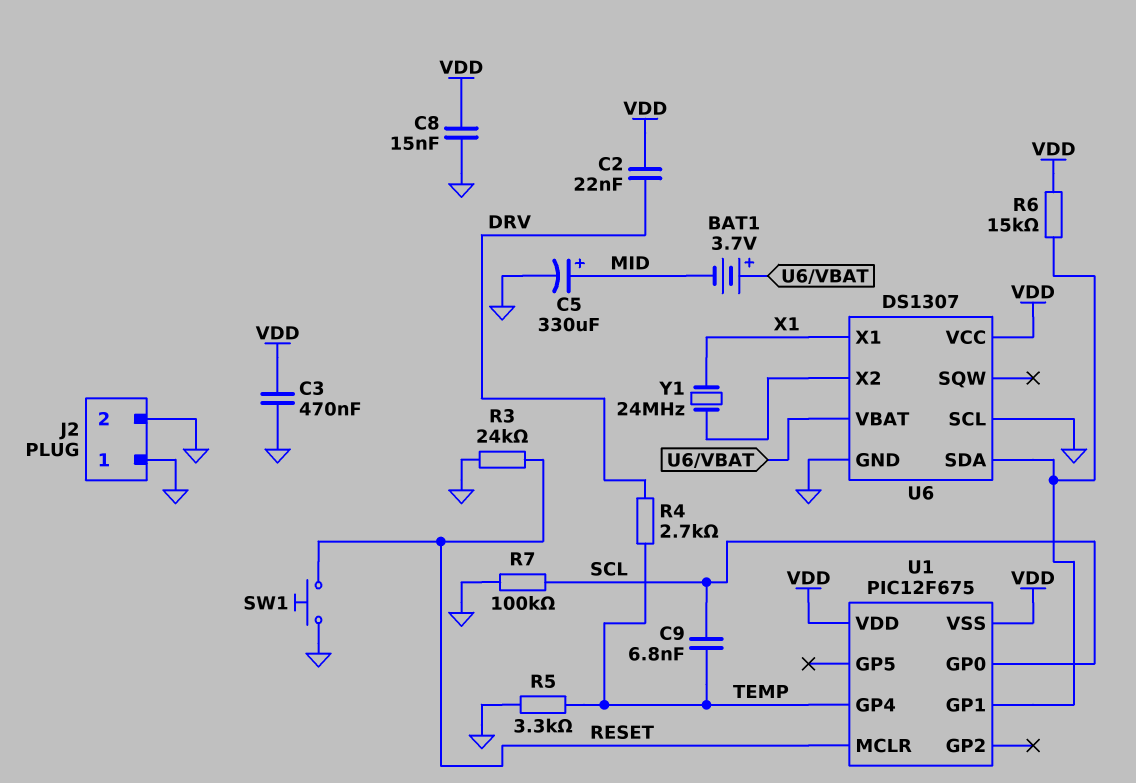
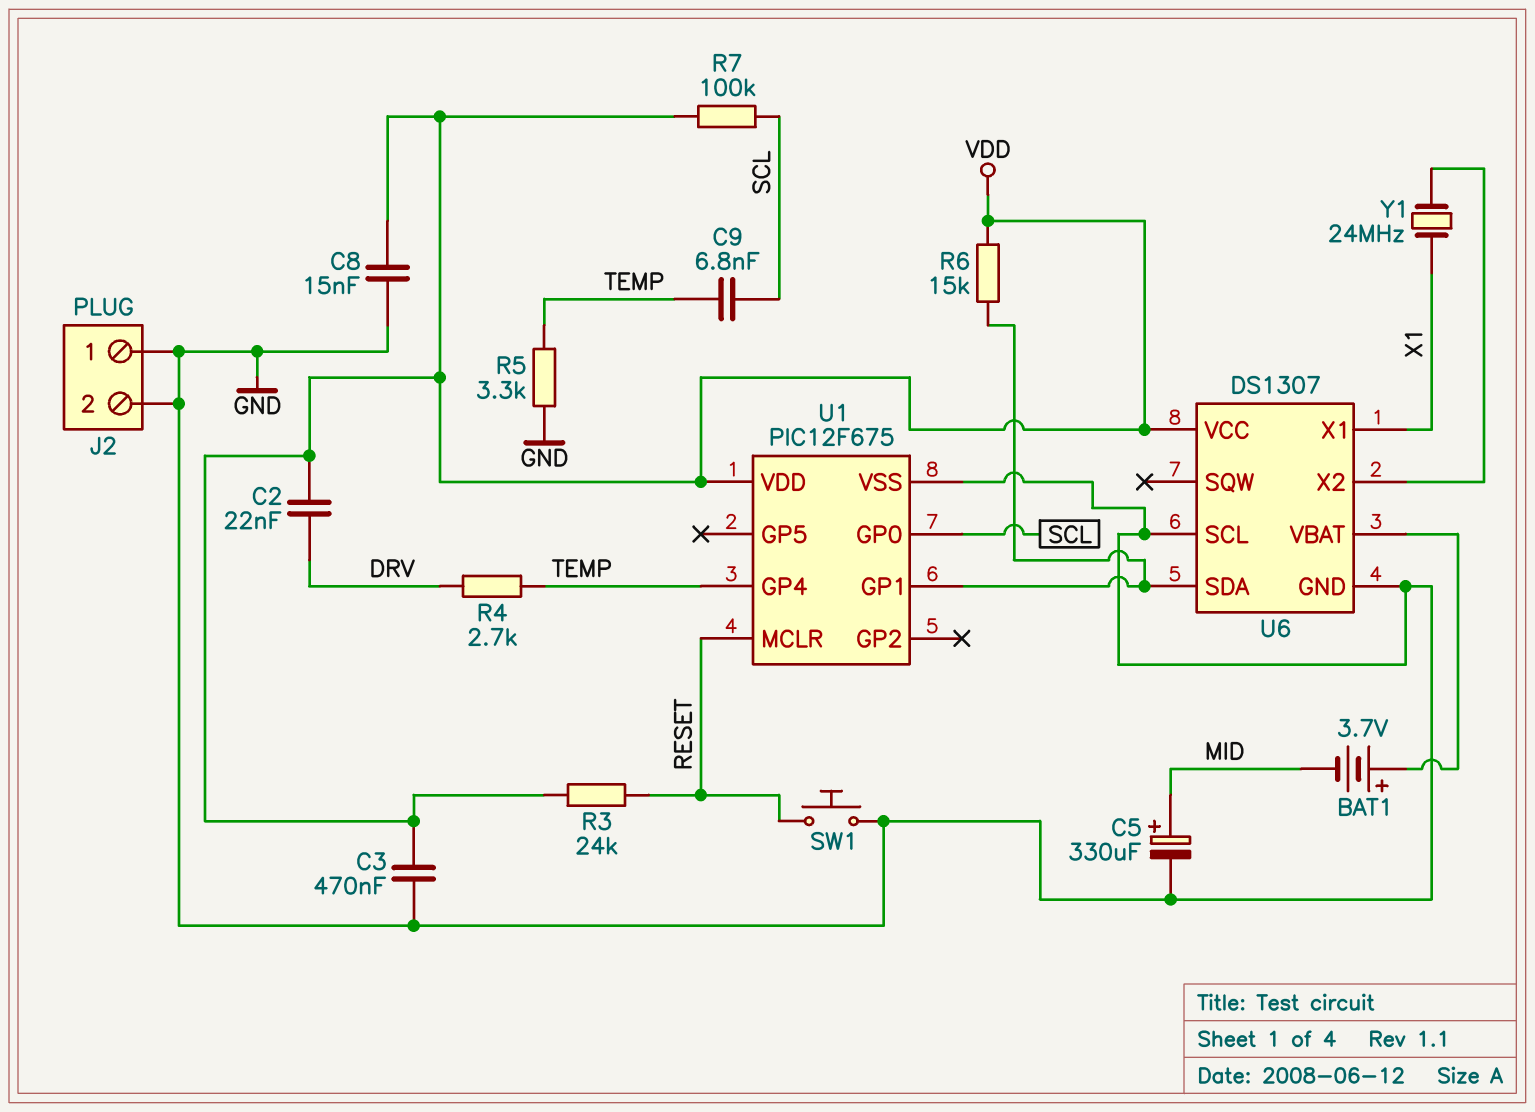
R3: 24k (GND, RESET) -> 24k (RESET, VDD)
R7: 100k (GND, SCL) -> 100k (SCL, VDD)
U1 pin VSS: VDD -> GND

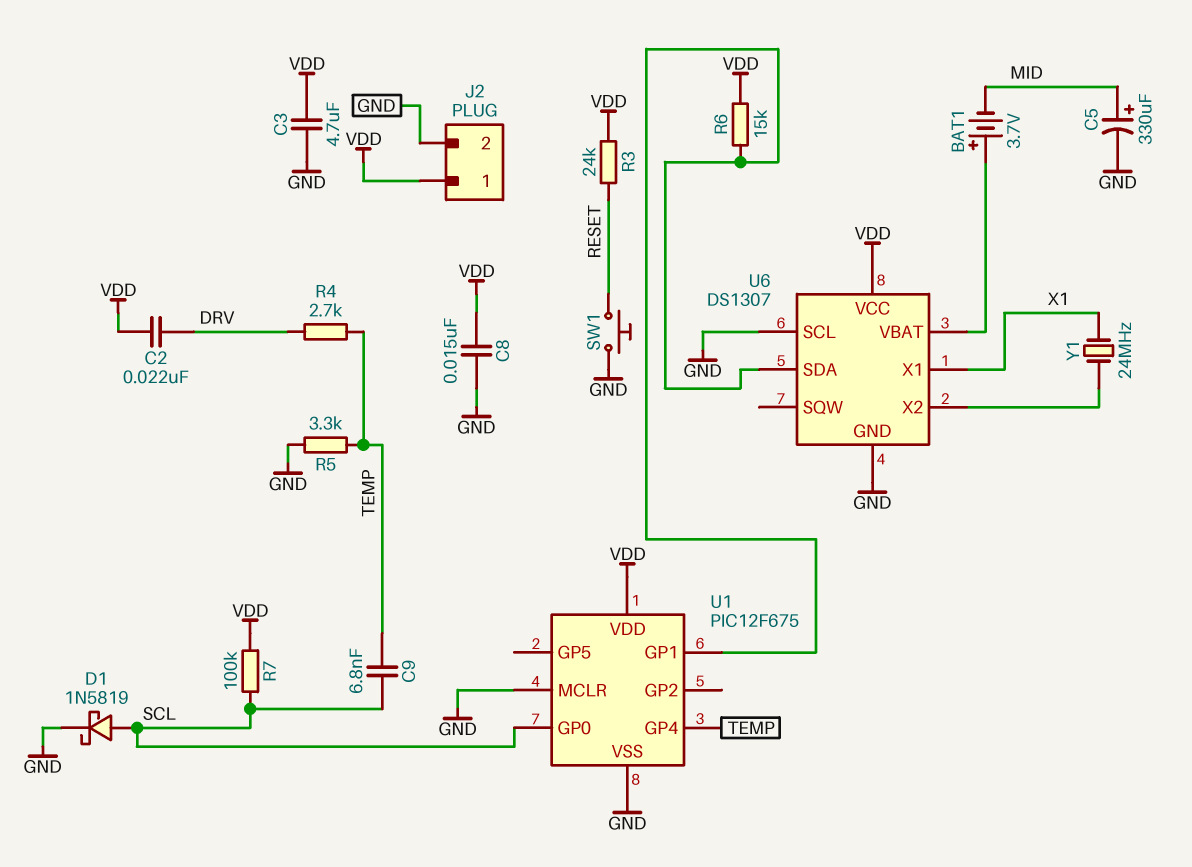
C3: 470nF (GND, VDD) -> 4.7uF (GND, VDD)
D1: none -> schottky 1N5819 (A SCL, K GND)
J2 pin 1: GND -> VDD
U1 pin MCLR: RESET -> GND

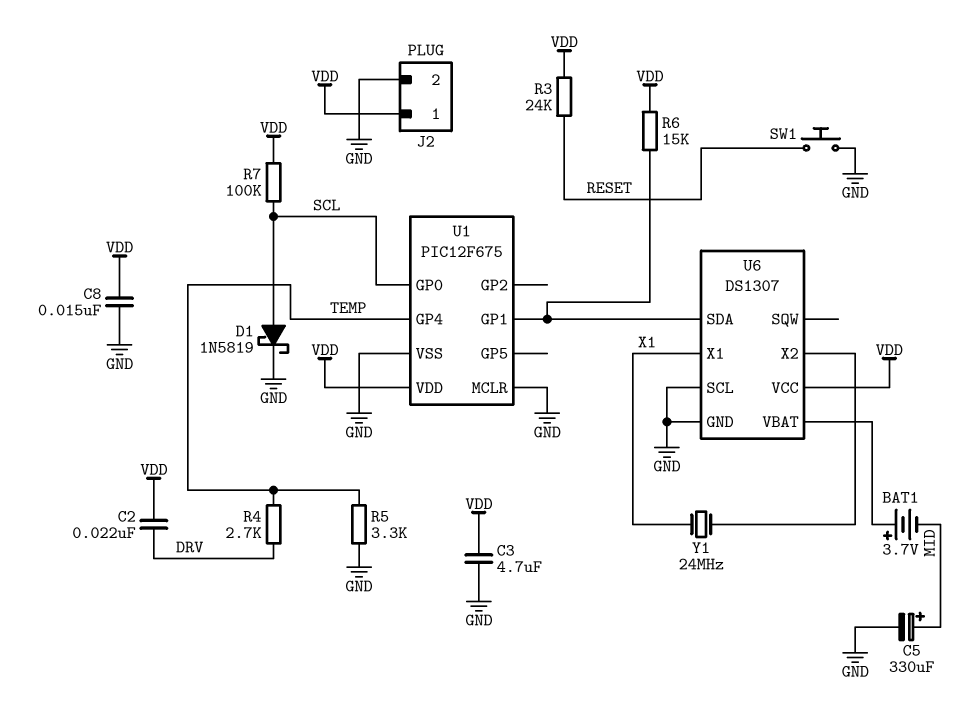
C9: 6.8nF (SCL, TEMP) -> none

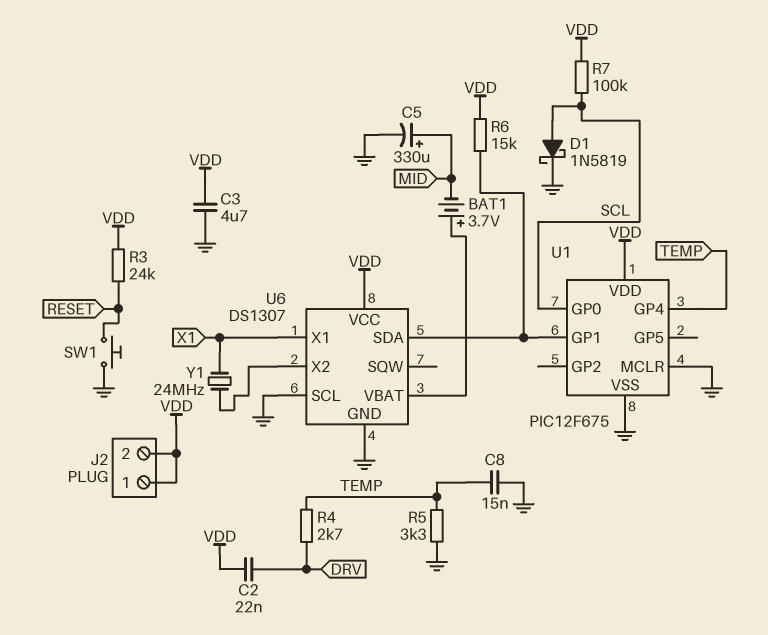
C8: 15nF (GND, VDD) -> 15nF (GND, TEMP)
J2 pin 2: GND -> VDD

